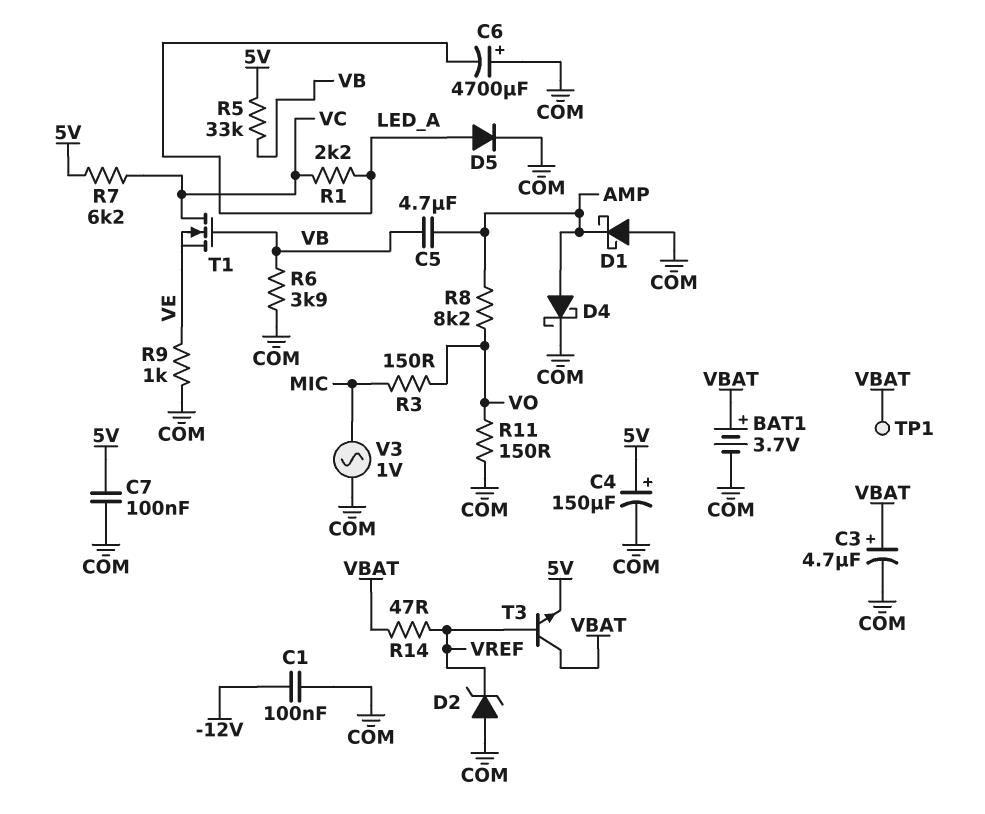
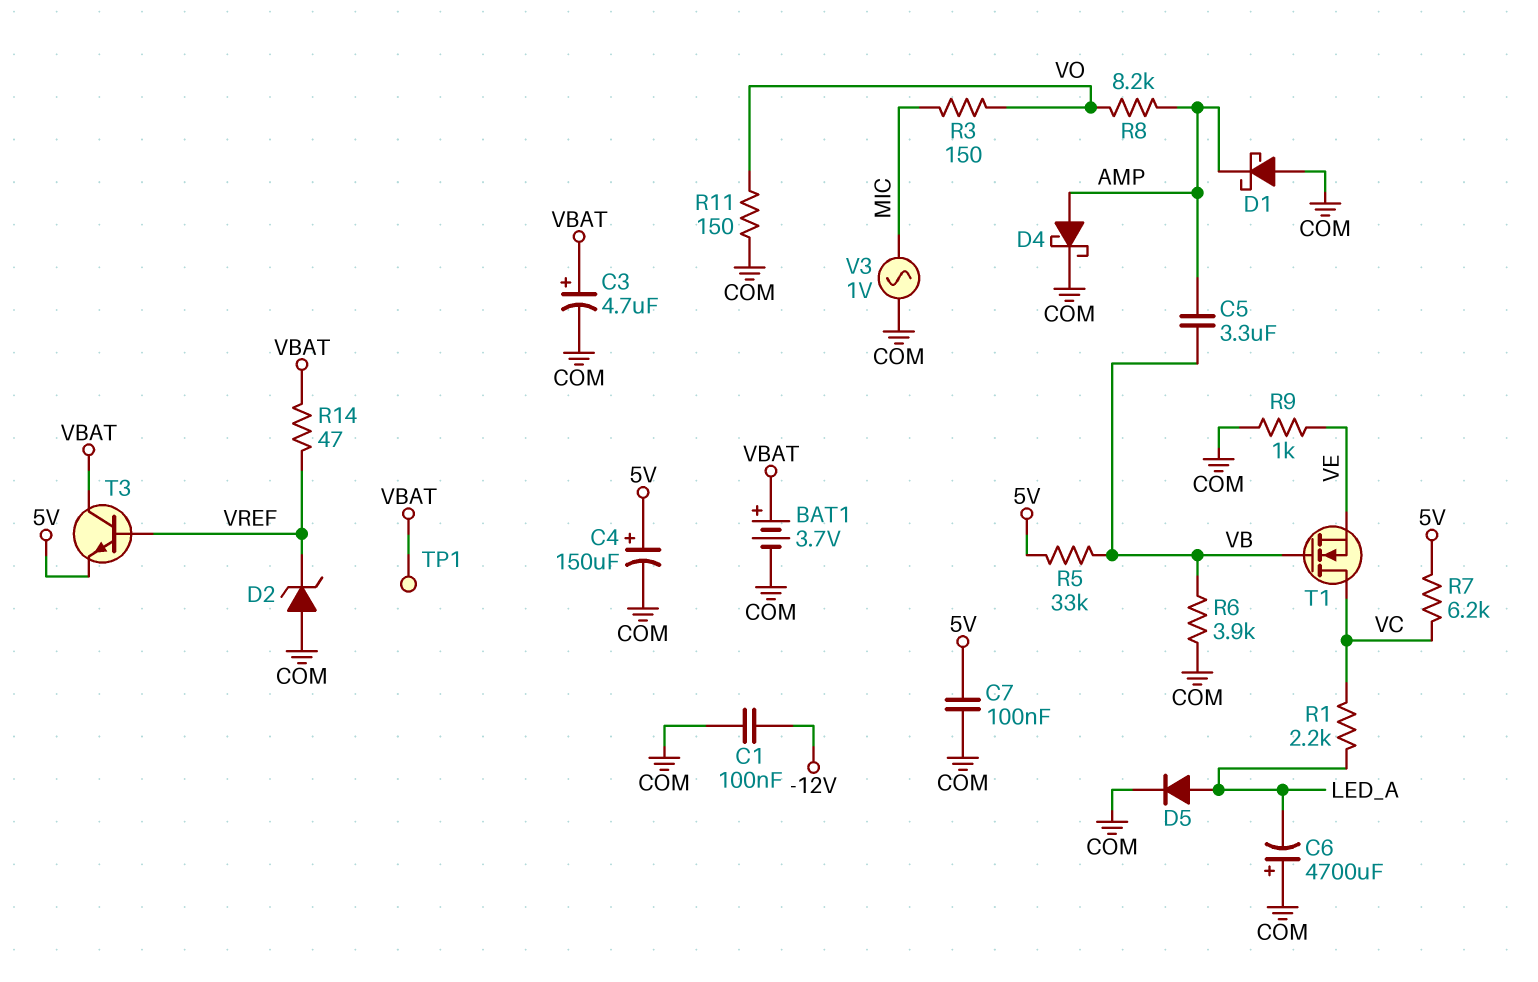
C5: 4.7uF (AMP, VB) -> 3.3uF (AMP, VB)

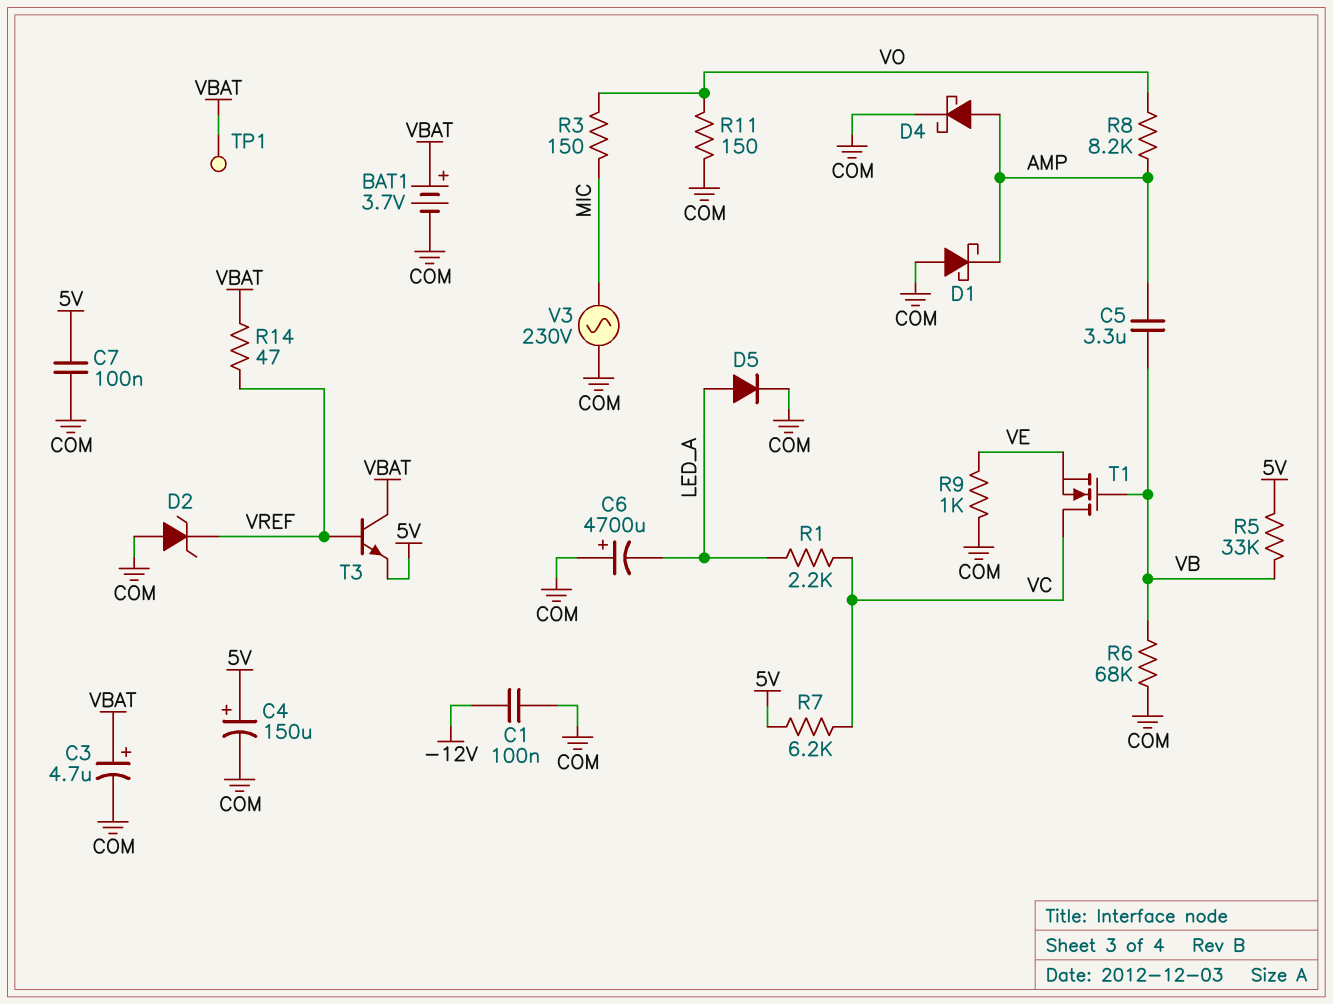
R6: 3.9k (COM, VB) -> 68k (COM, VB)
V3: AC 1V (COM, MIC) -> AC 230V (COM, MIC)

